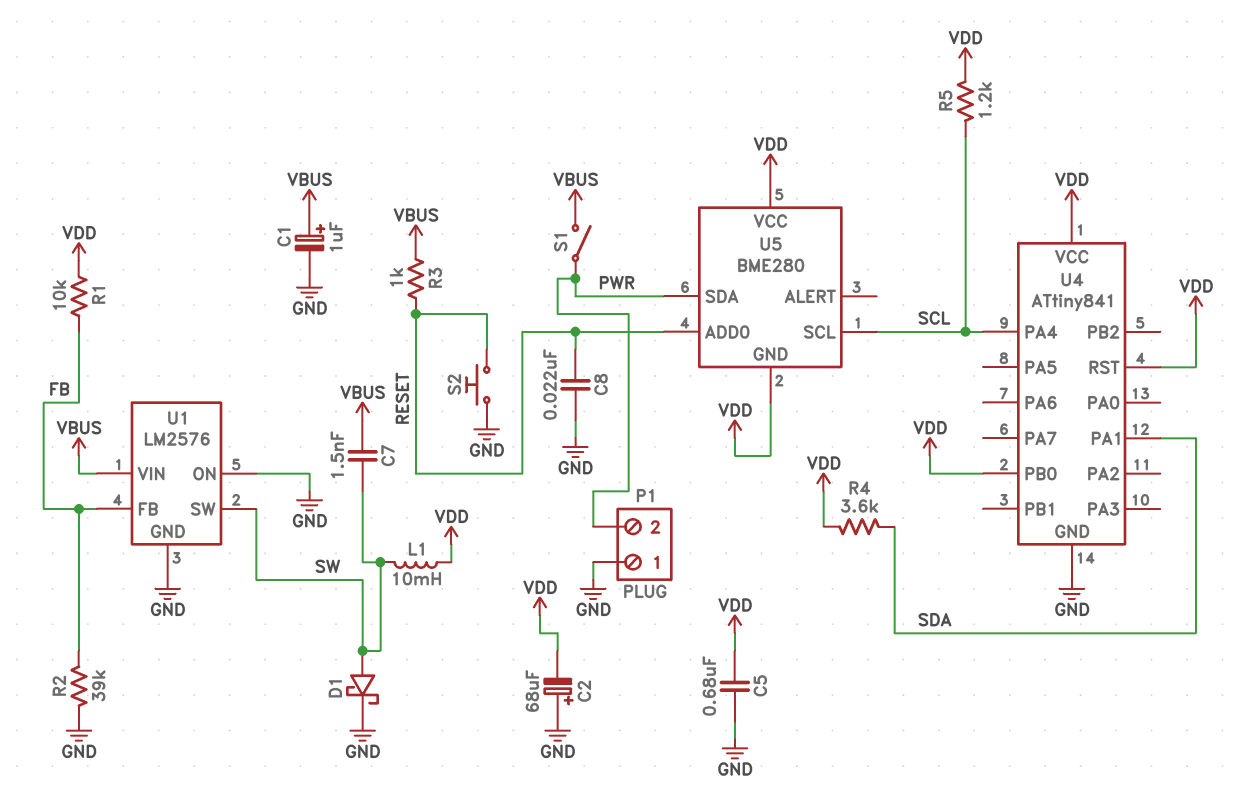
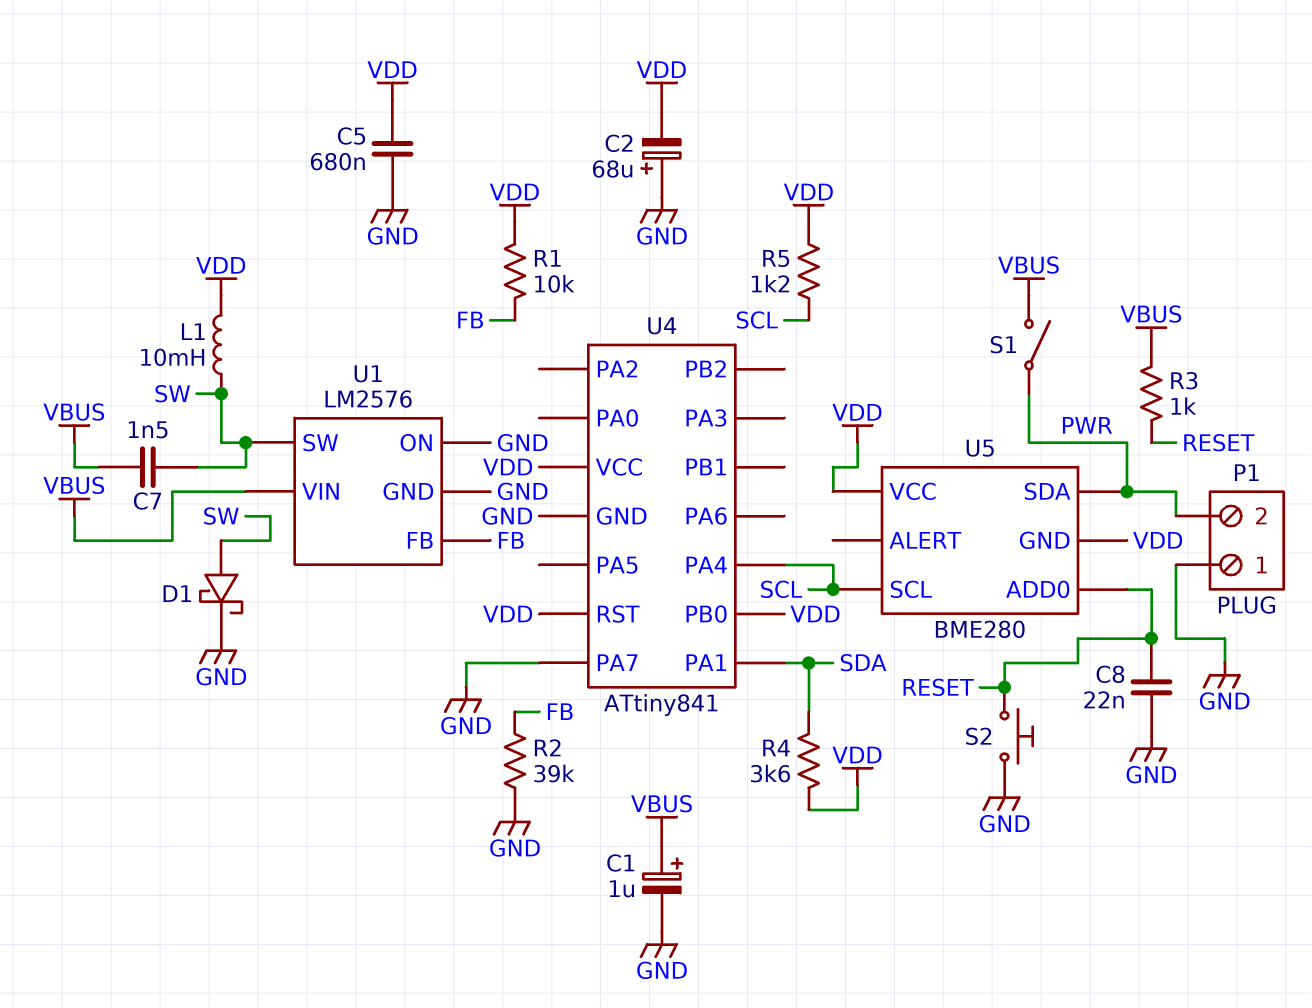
U4 pin PA7: none -> GND

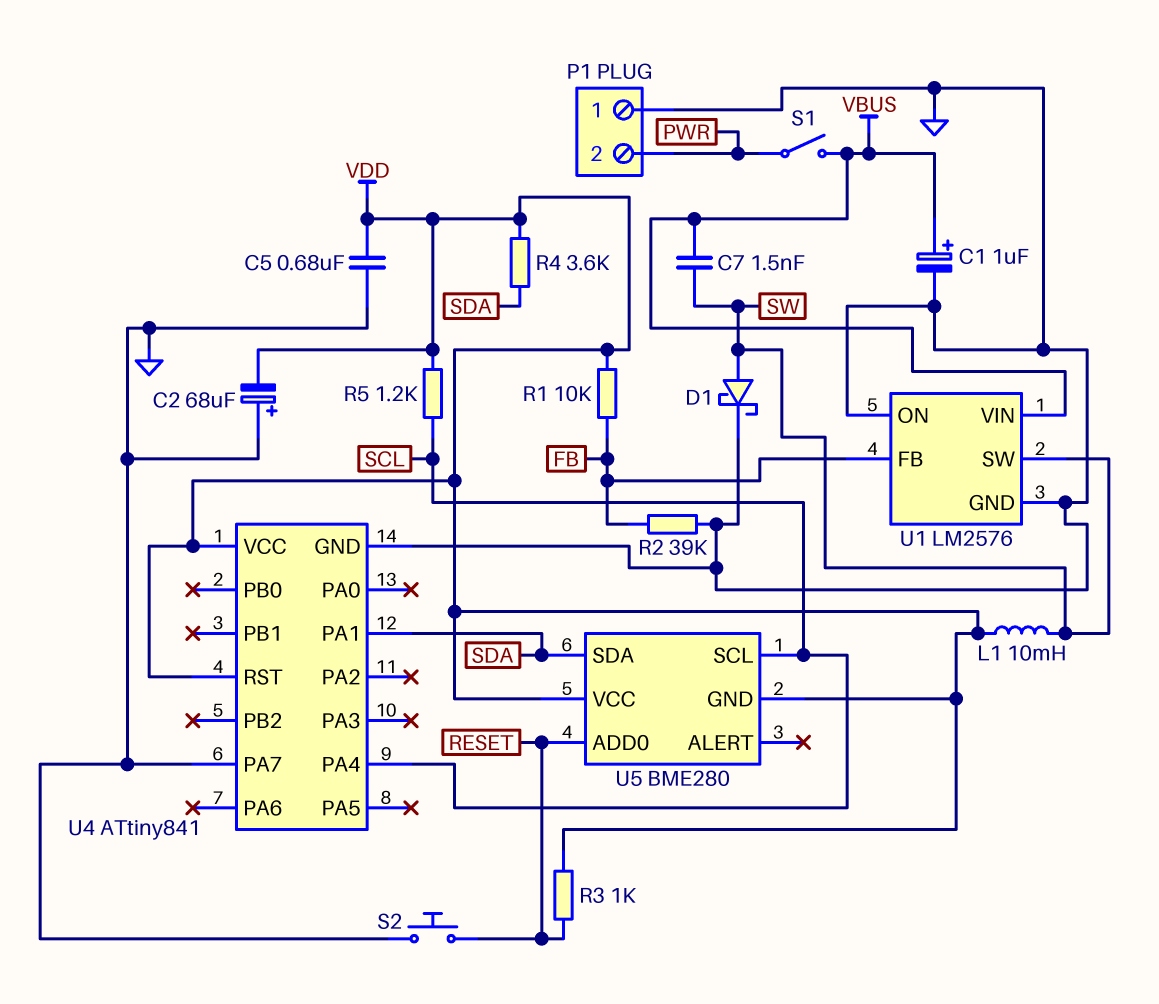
C8: 22nF (GND, RESET) -> none
R3: 1k (RESET, VBUS) -> 1k (RESET, VDD)
U4 pin PB0: VDD -> none
U5 pin SDA: PWR -> SDA

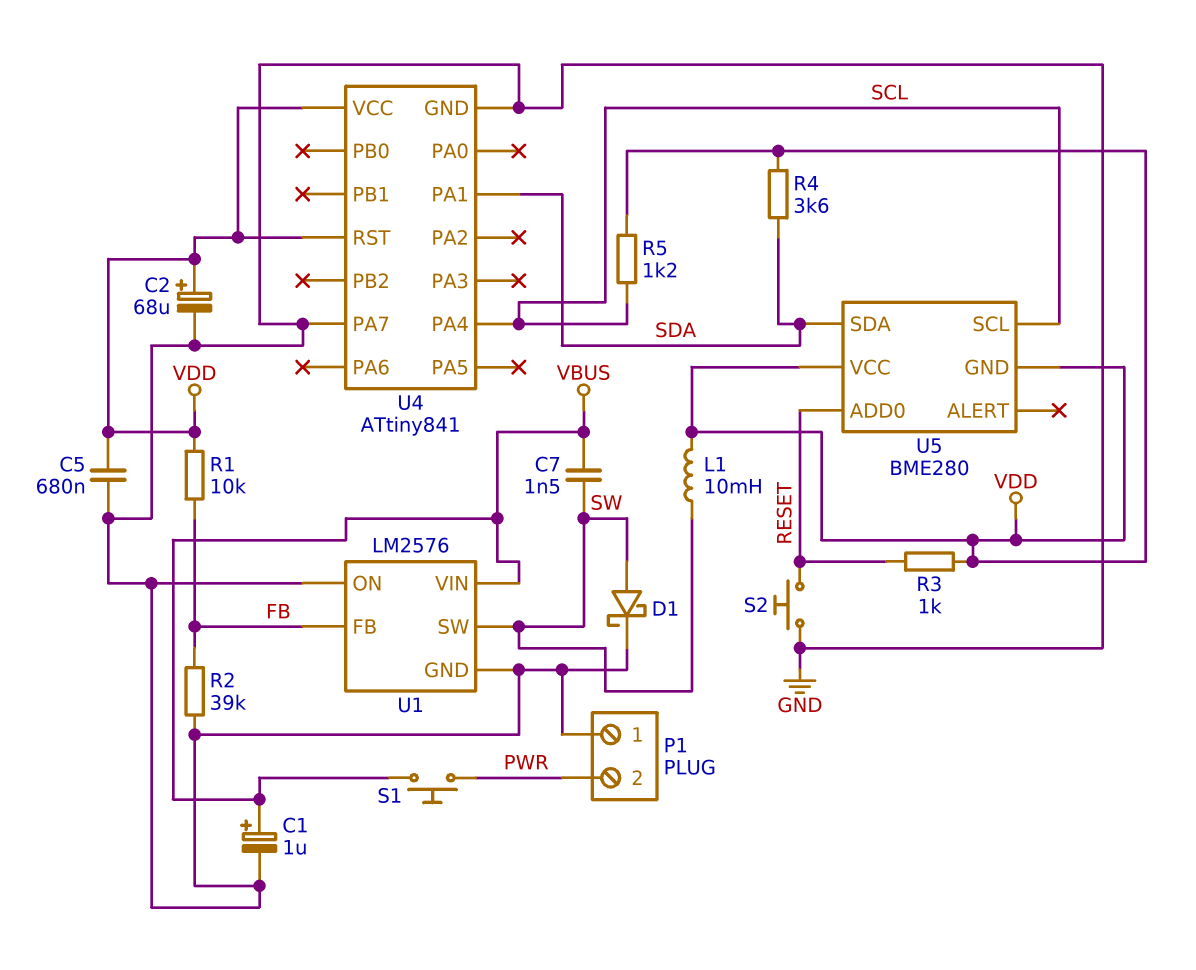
C2: 68uF (plus GND, minus VDD) -> 68uF (plus VDD, minus GND)
S1: switch (PWR, VBUS) -> button (PWR, VBUS)

